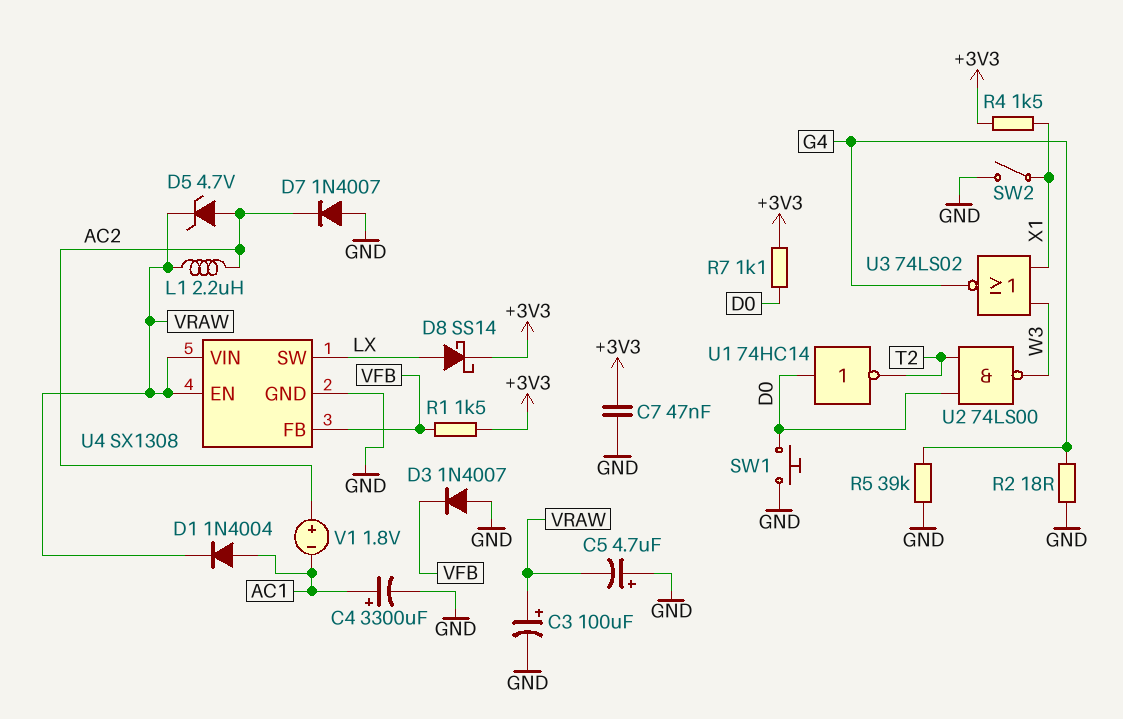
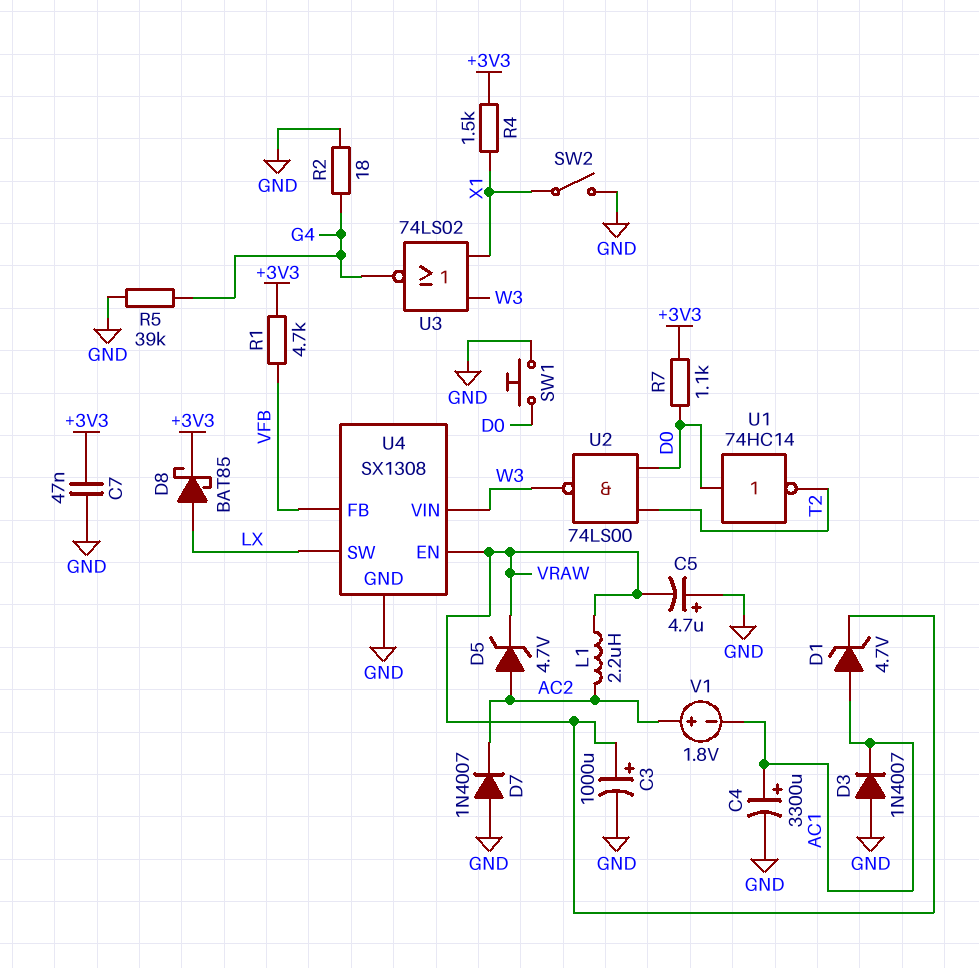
C3: 100uF (plus VRAW, minus GND) -> 1000uF (plus VRAW, minus GND)
D1: diode 1N4004 (A AC1, K VRAW) -> zener 4.7V (A AC1, K VRAW)
D3: diode 1N4007 (A GND, K VFB) -> diode 1N4007 (A GND, K AC1)
D8: schottky SS14 (A LX, K +3V3) -> schottky BAT85 (A LX, K +3V3)
R1: 1.5k (+3V3, VFB) -> 4.7k (+3V3, VFB)
U4 pin VIN: VRAW -> W3

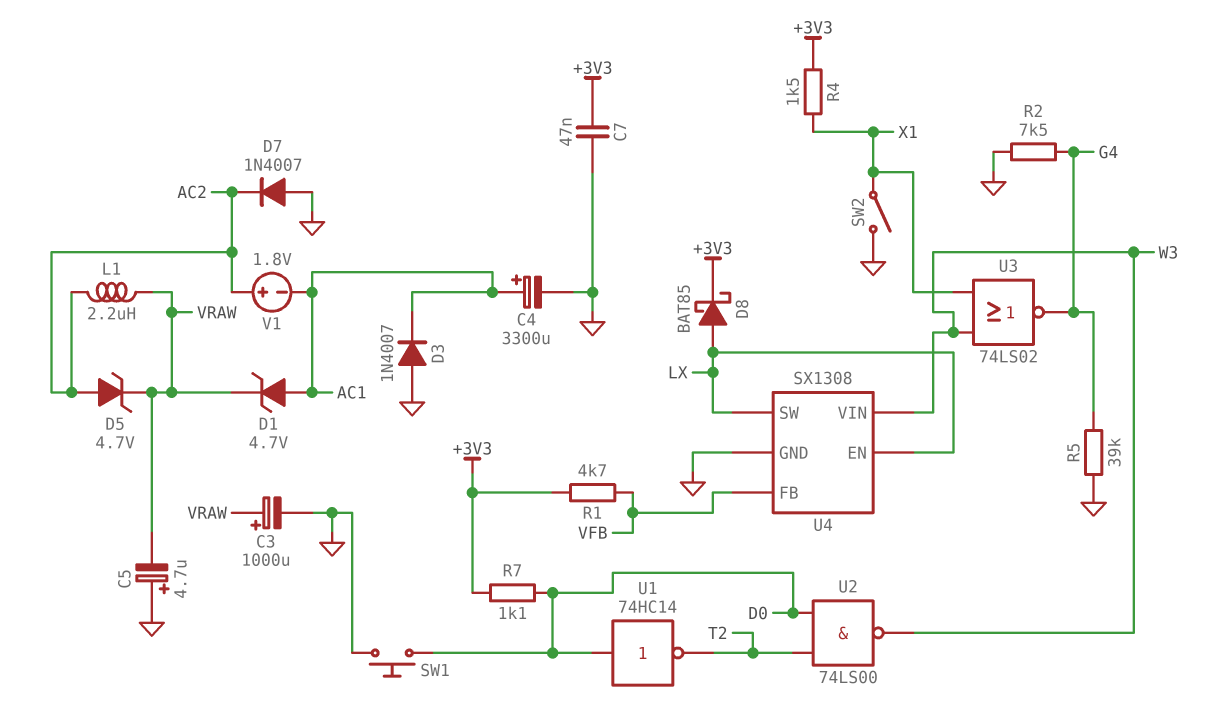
R2: 18 (G4, GND) -> 7.5k (G4, GND)
U4 pin EN: VRAW -> LX

